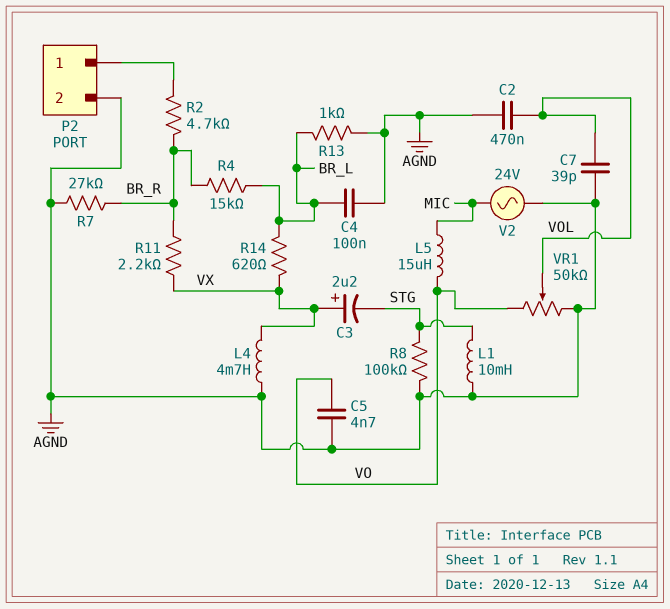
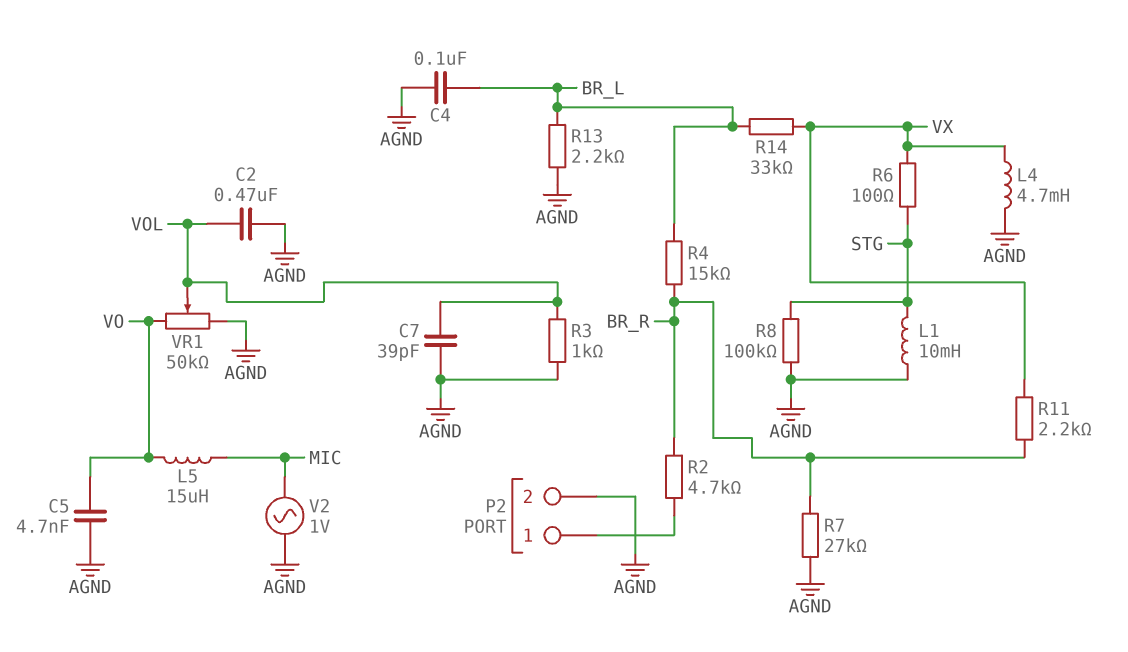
C3: 2.2uF (plus VX, minus STG) -> none
R3: none -> 1k (AGND, VOL)
R6: none -> 100 (STG, VX)
R13: 1k (AGND, BR_L) -> 2.2k (AGND, BR_L)
R14: 620 (BR_L, VX) -> 33k (BR_L, VX)
V2: AC 24V (AGND, MIC) -> AC 1V (AGND, MIC)

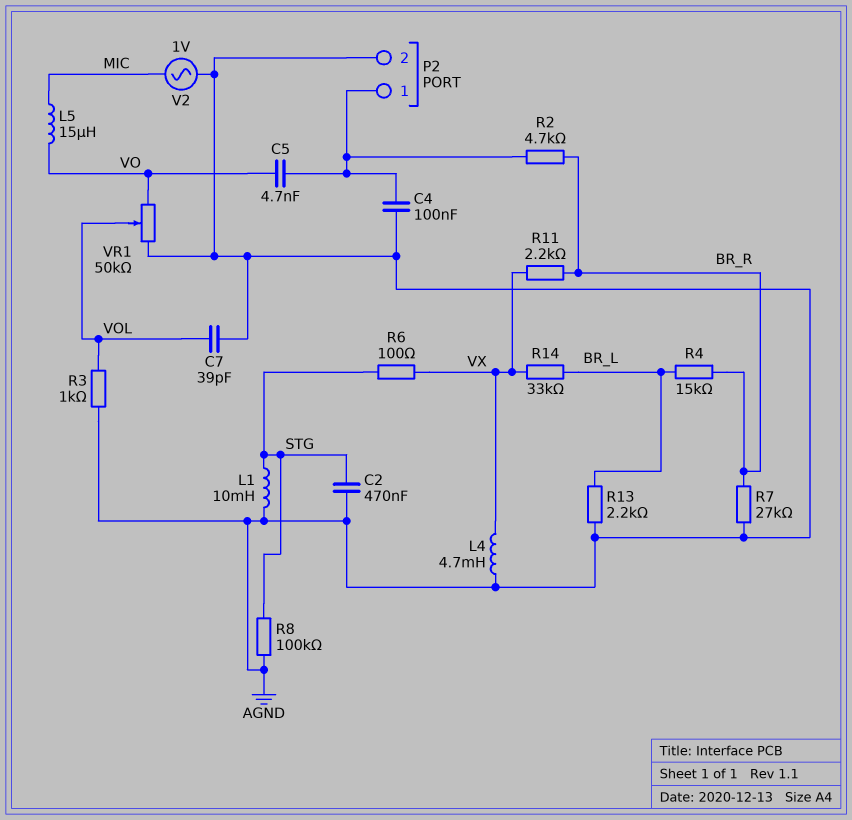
C2: 470nF (AGND, VOL) -> 470nF (AGND, STG)
C4: 100nF (AGND, BR_L) -> 100nF (AGND, P2/1)
C5: 4.7nF (AGND, VO) -> 4.7nF (P2/1, VO)

